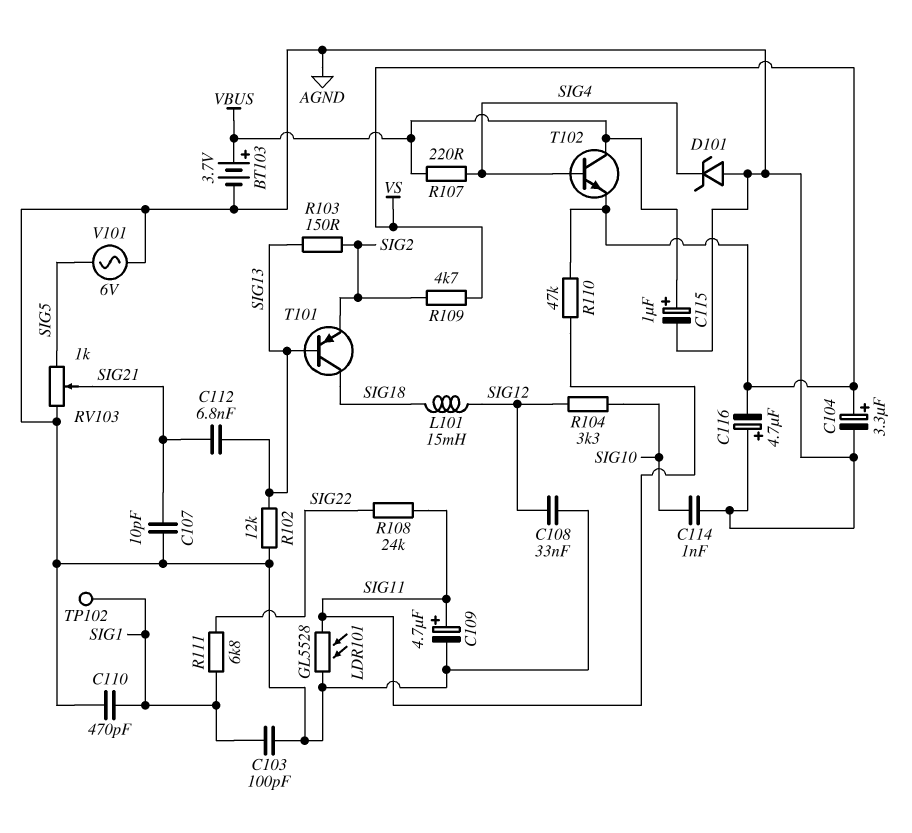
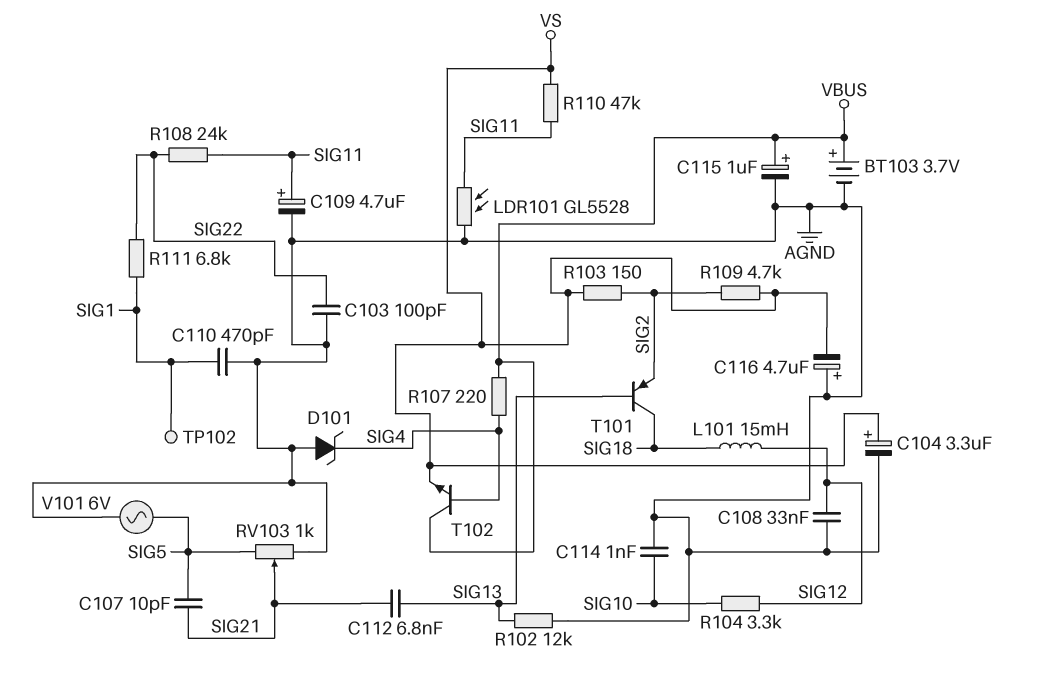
C103: 100pF (AGND, SIG1) -> 100pF (AGND, SIG22)
C107: 10pF (AGND, SIG21) -> 10pF (SIG5, SIG21)
R103: 150 (SIG2, SIG13) -> 150 (SIG2, VS)

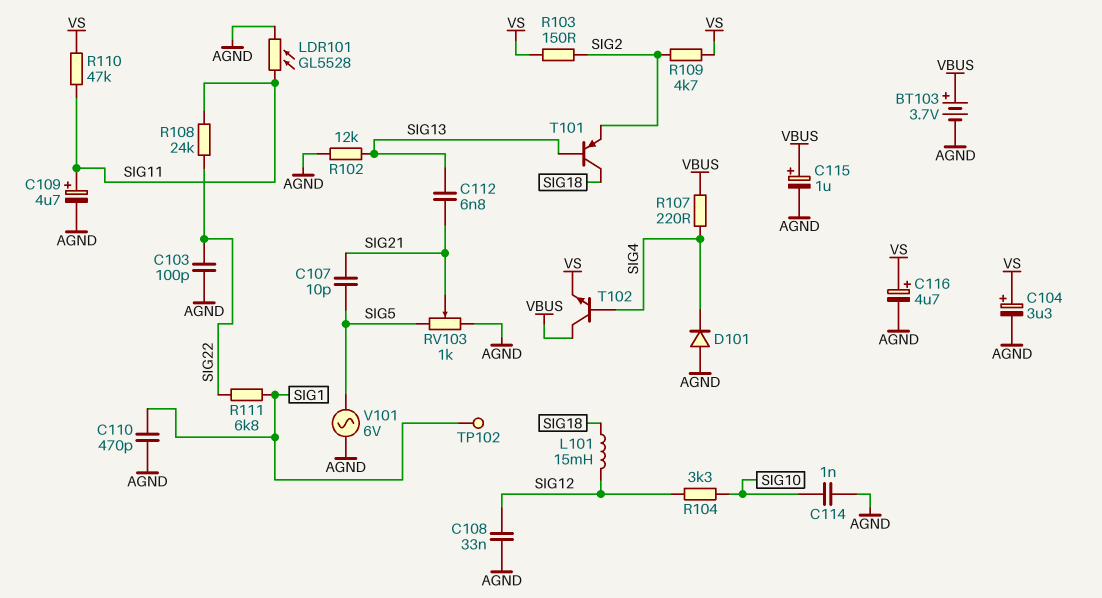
C116: 4.7uF (plus AGND, minus VS) -> 4.7uF (plus VS, minus AGND)
D101: zener (A AGND, K SIG4) -> diode (A AGND, K SIG4)

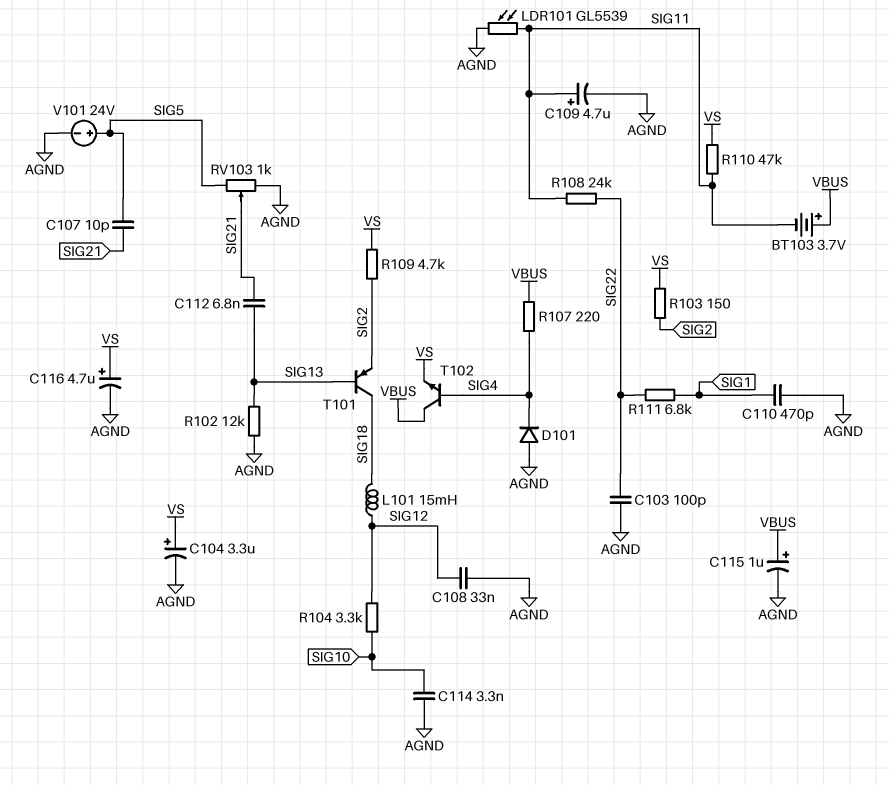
BT103: 3.7V (plus VBUS, minus AGND) -> 3.7V (plus VBUS, minus SIG11)
C114: 1nF (AGND, SIG10) -> 3.3nF (AGND, SIG10)
LDR101: GL5528 (AGND, SIG11) -> GL5539 (AGND, SIG11)
TP102: test point (SIG1) -> none
V101: AC 6V (AGND, SIG5) -> 24V (plus SIG5, minus AGND)

